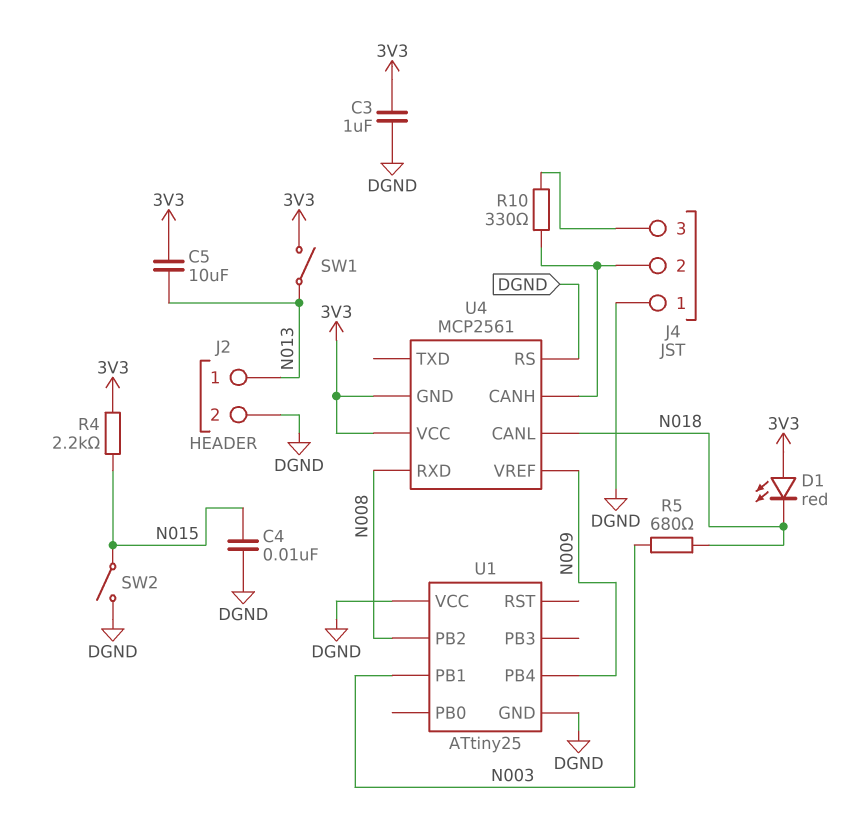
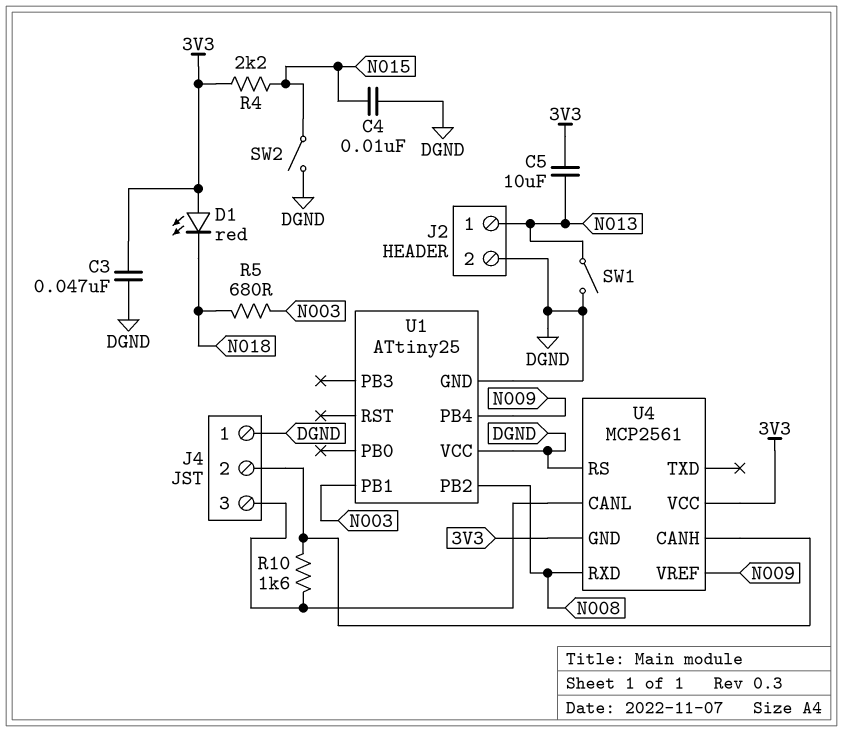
C3: 1uF (3V3, DGND) -> 47nF (3V3, DGND)
R10: 330 (J4/2, J4/3) -> 1.6k (J4/2, J4/3)
SW1: switch (3V3, N013) -> switch (DGND, N013)
U4 pin CANL: N018 -> J4/3

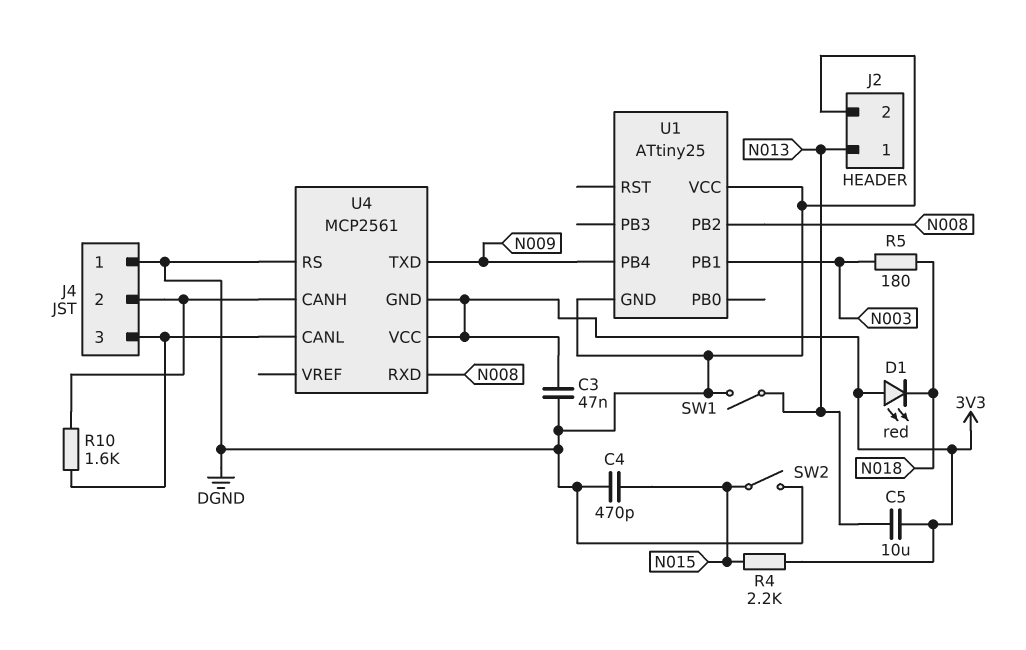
C4: 10nF (DGND, N015) -> 470pF (DGND, N015)
R5: 680 (N003, N018) -> 180 (N003, N018)
U4 pin TXD: none -> N009
U4 pin VREF: N009 -> none

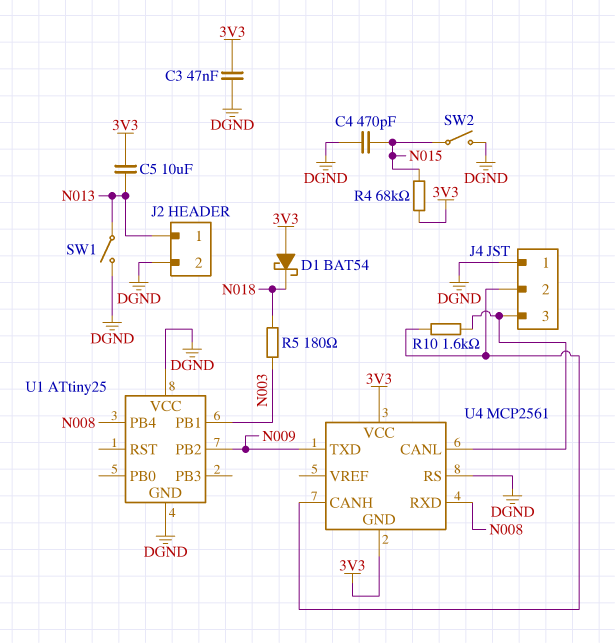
D1: LED red (A 3V3, K N018) -> schottky BAT54 (A 3V3, K N018)
R4: 2.2k (3V3, N015) -> 68k (3V3, N015)
U1 pin PB2: N008 -> N009
U1 pin PB4: N009 -> N008

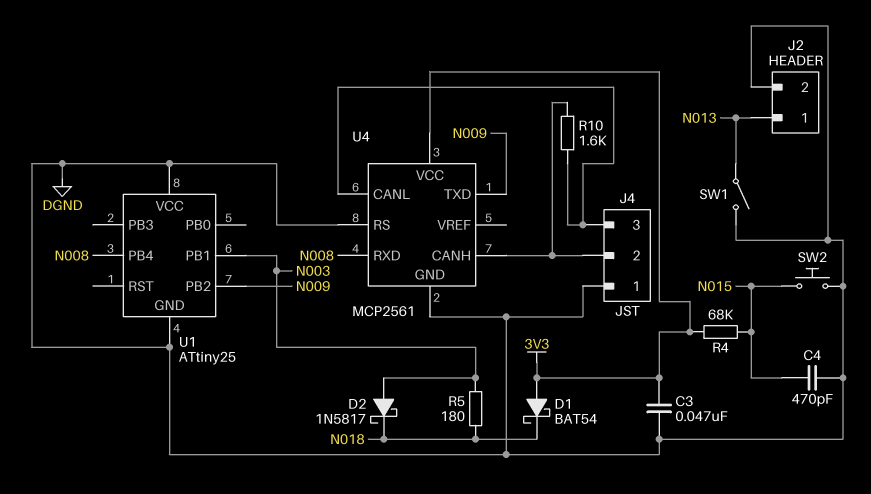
C5: 10uF (3V3, N013) -> none
D2: none -> schottky 1N5817 (A N003, K N018)
SW2: switch (DGND, N015) -> button (DGND, N015)
U4 pin GND: 3V3 -> DGND

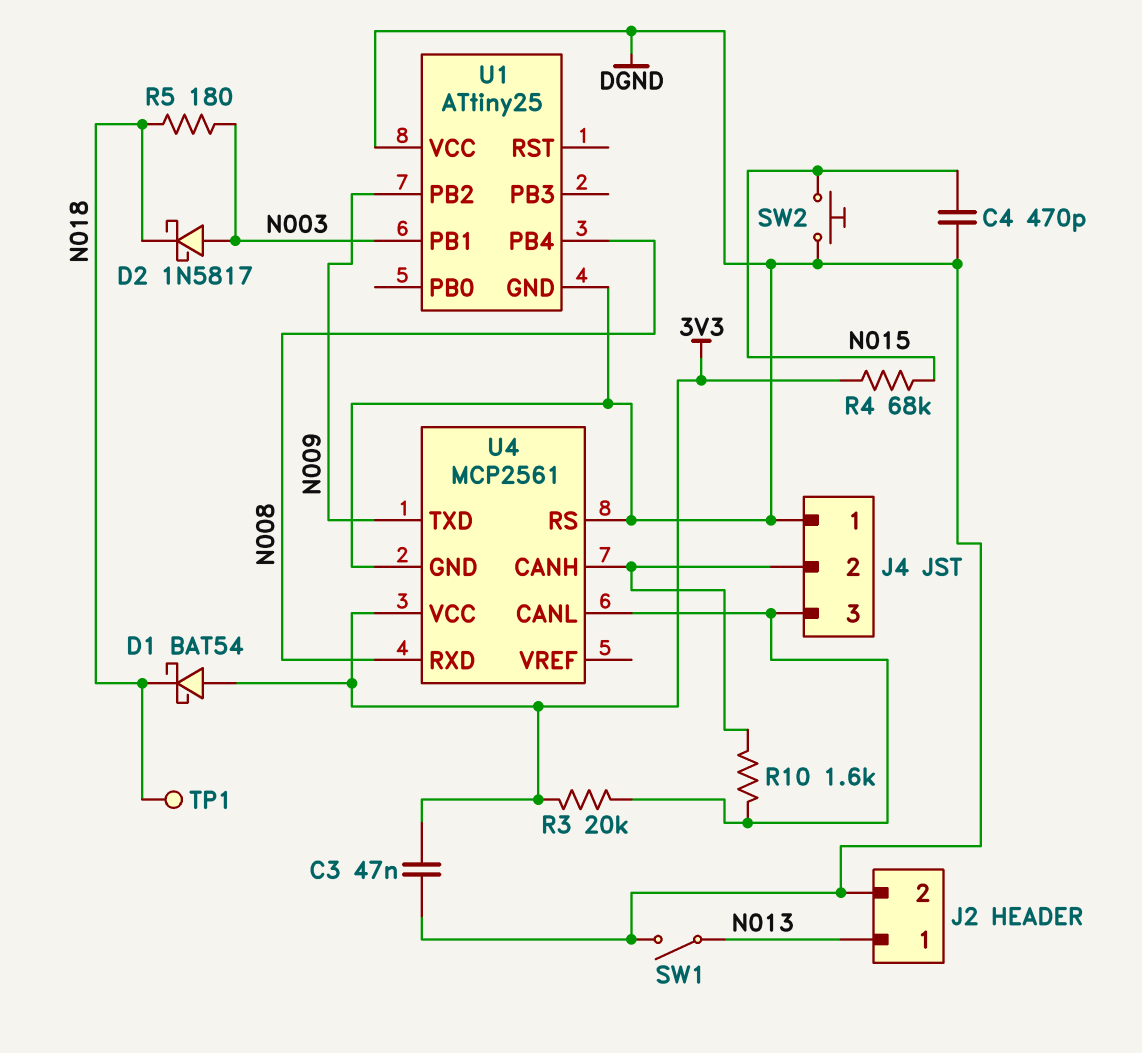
R3: none -> 20k (3V3, J4/3)
TP1: none -> test point (N018)

